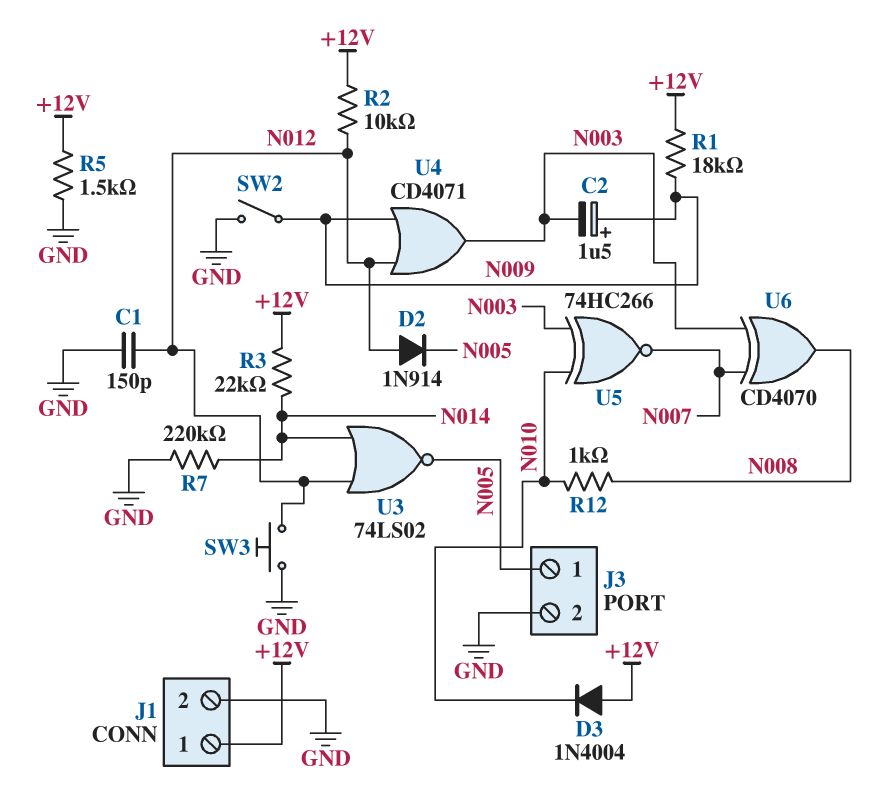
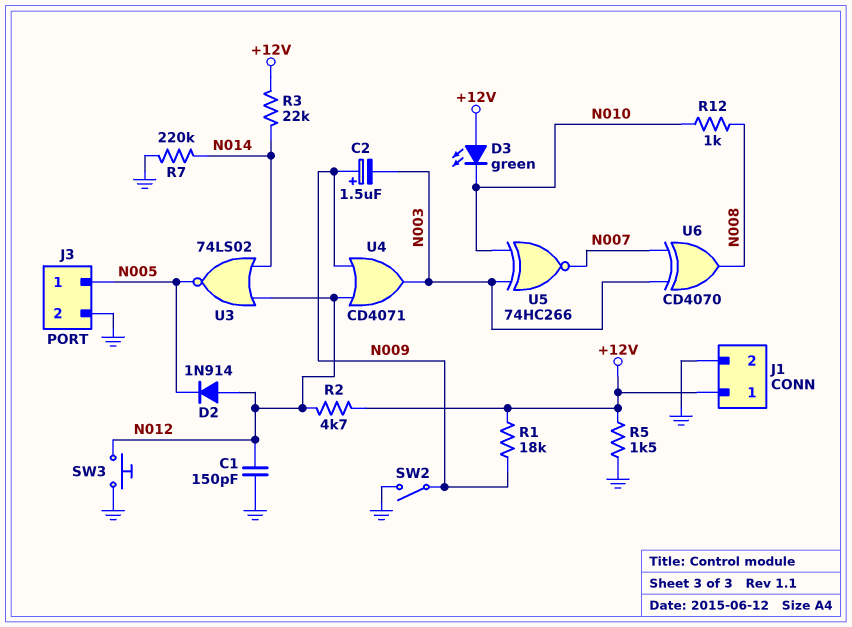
D3: diode 1N4004 (A +12V, K N010) -> LED green (A +12V, K N010)
R2: 10k (+12V, N012) -> 4.7k (+12V, N012)

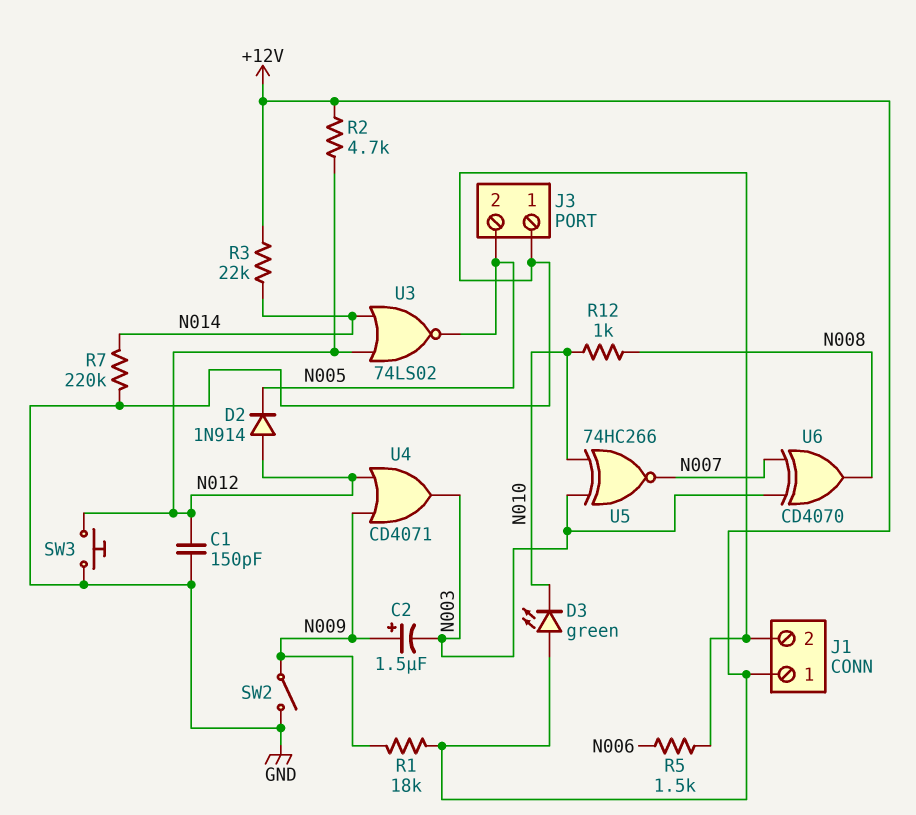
J3 pin 1: N005 -> GND
J3 pin 2: GND -> N005
R5: 1.5k (+12V, GND) -> 1.5k (GND, N006)

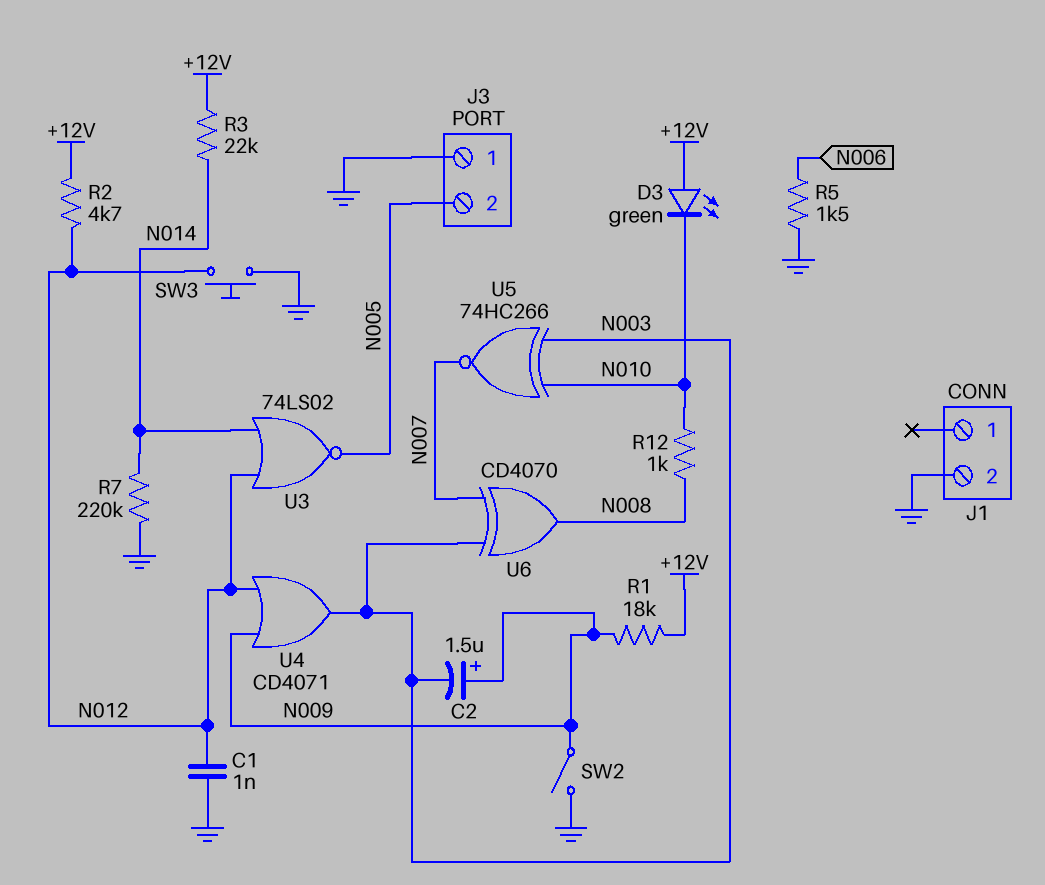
C1: 150pF (GND, N012) -> 1nF (GND, N012)
D2: diode 1N914 (A N012, K N005) -> none
J1 pin 1: +12V -> none

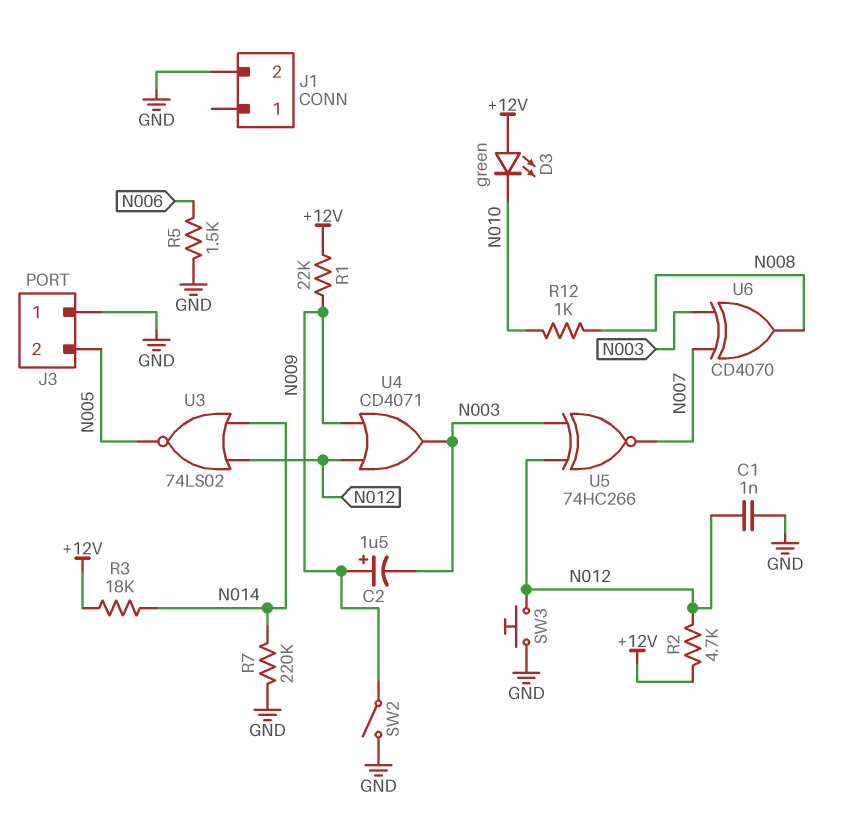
R1: 18k (+12V, N009) -> 22k (+12V, N009)
R3: 22k (+12V, N014) -> 18k (+12V, N014)
U5: XNOR 74HC266 (in N003, in N010, out N007) -> XNOR 74HC266 (in N003, in N012, out N007)

